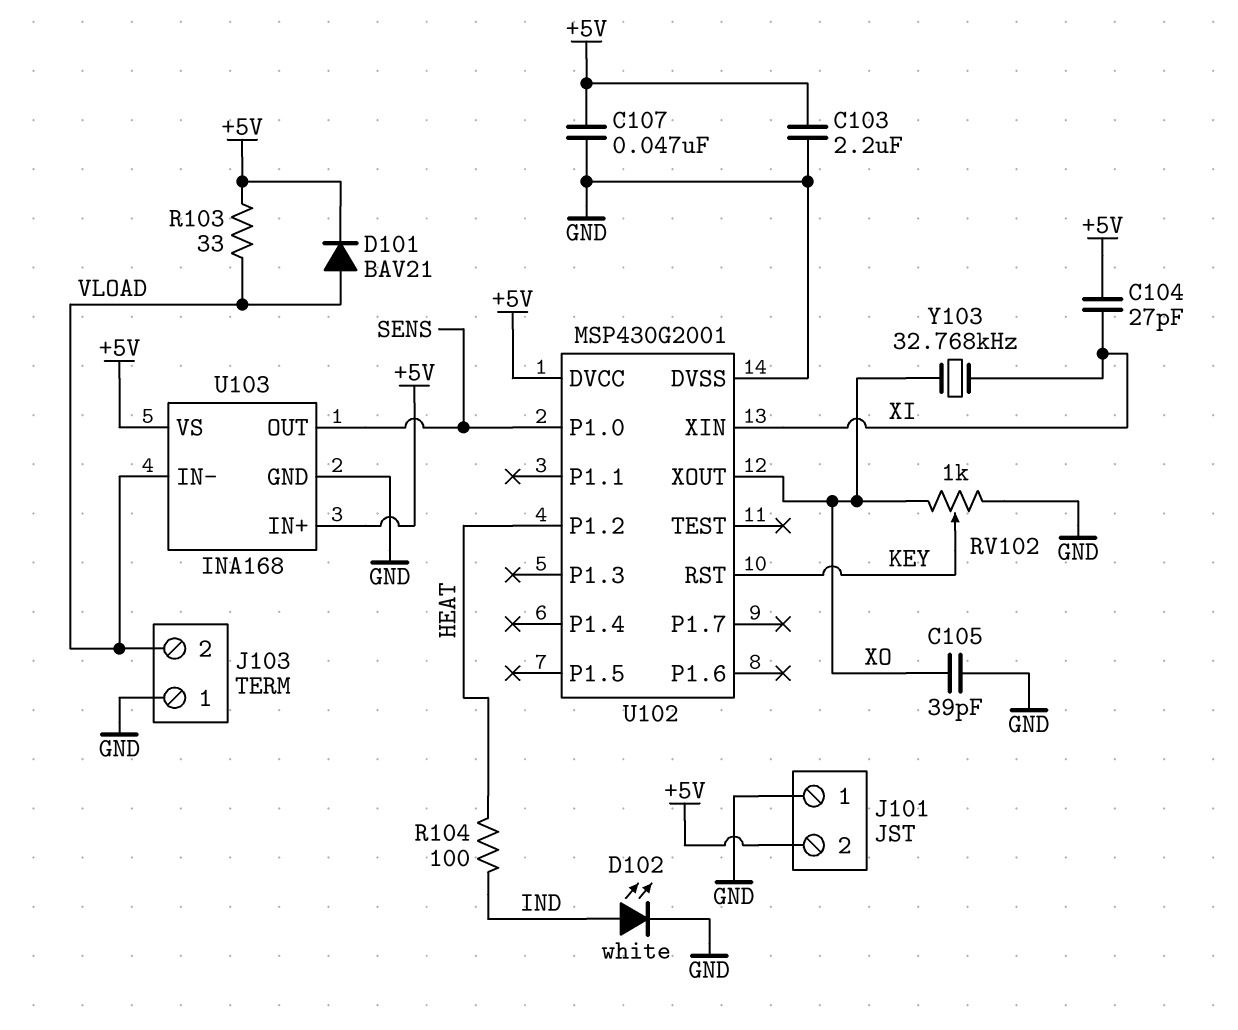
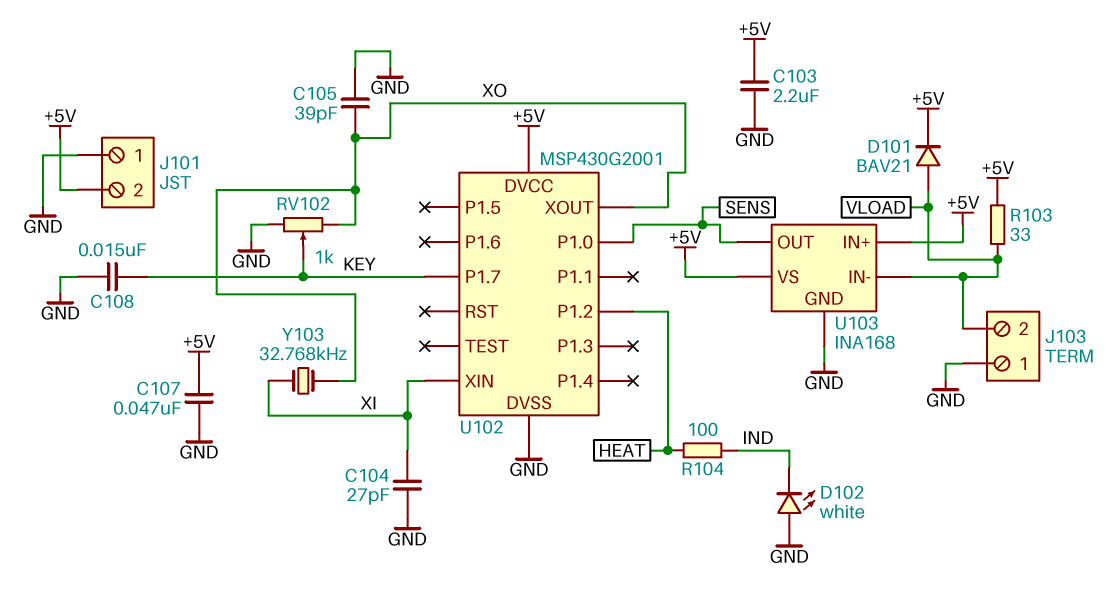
C104: 27pF (+5V, XI) -> 27pF (GND, XI)
C108: none -> 15nF (GND, KEY)
D102: LED white (A IND, K GND) -> LED white (A GND, K IND)
U102 pin P1.7: none -> KEY
U102 pin RST: KEY -> none

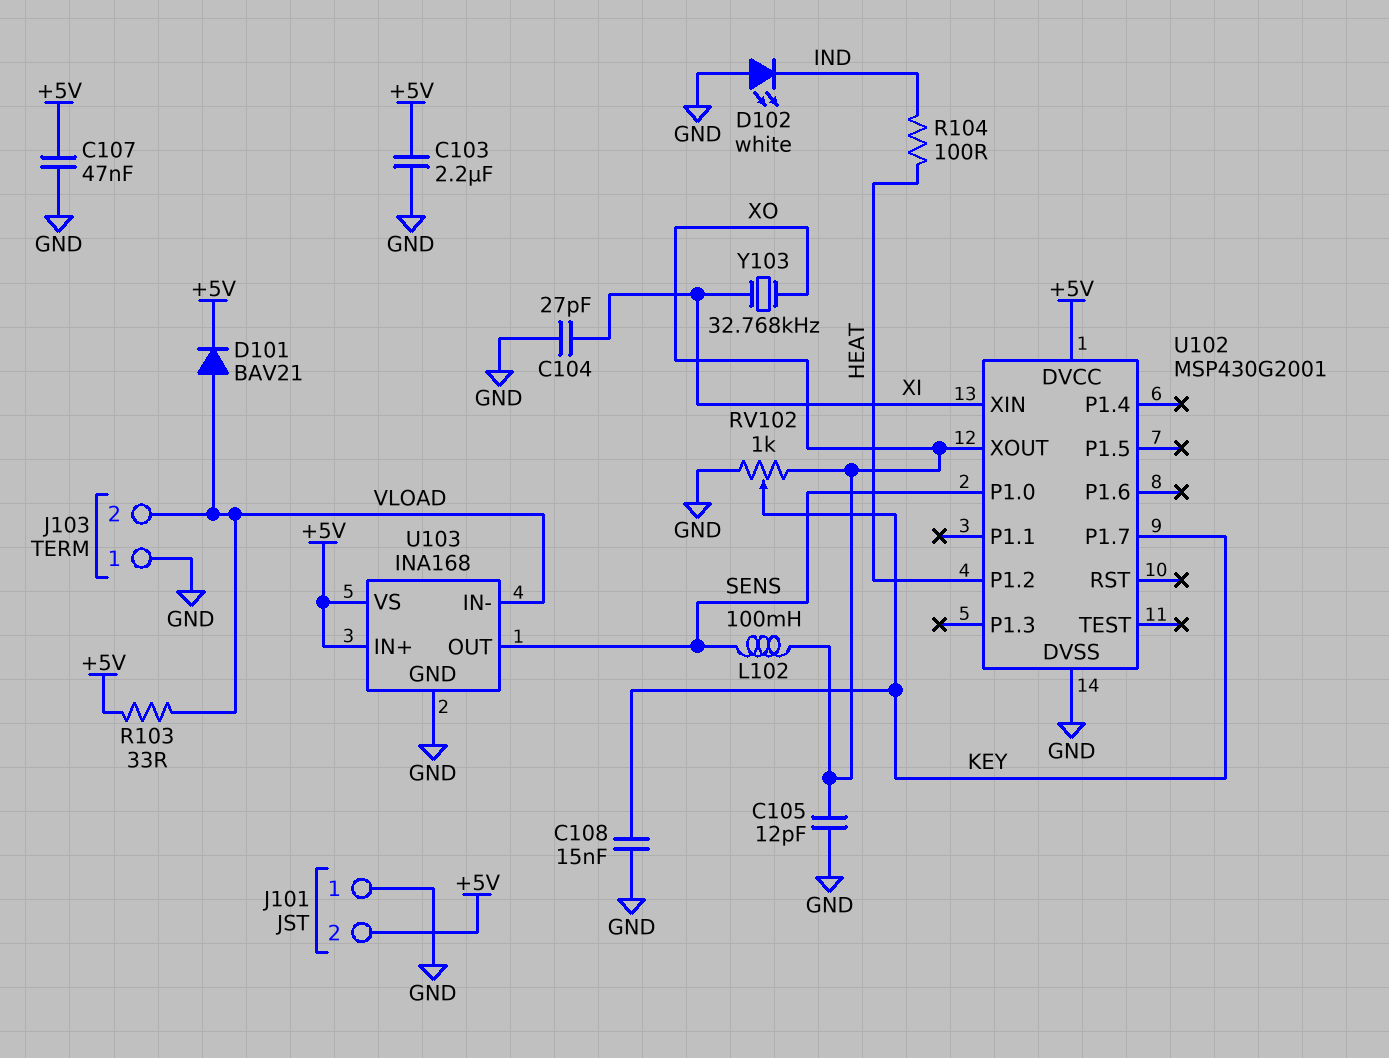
C105: 39pF (GND, XO) -> 12pF (GND, XO)
L102: none -> 100mH (SENS, XO)

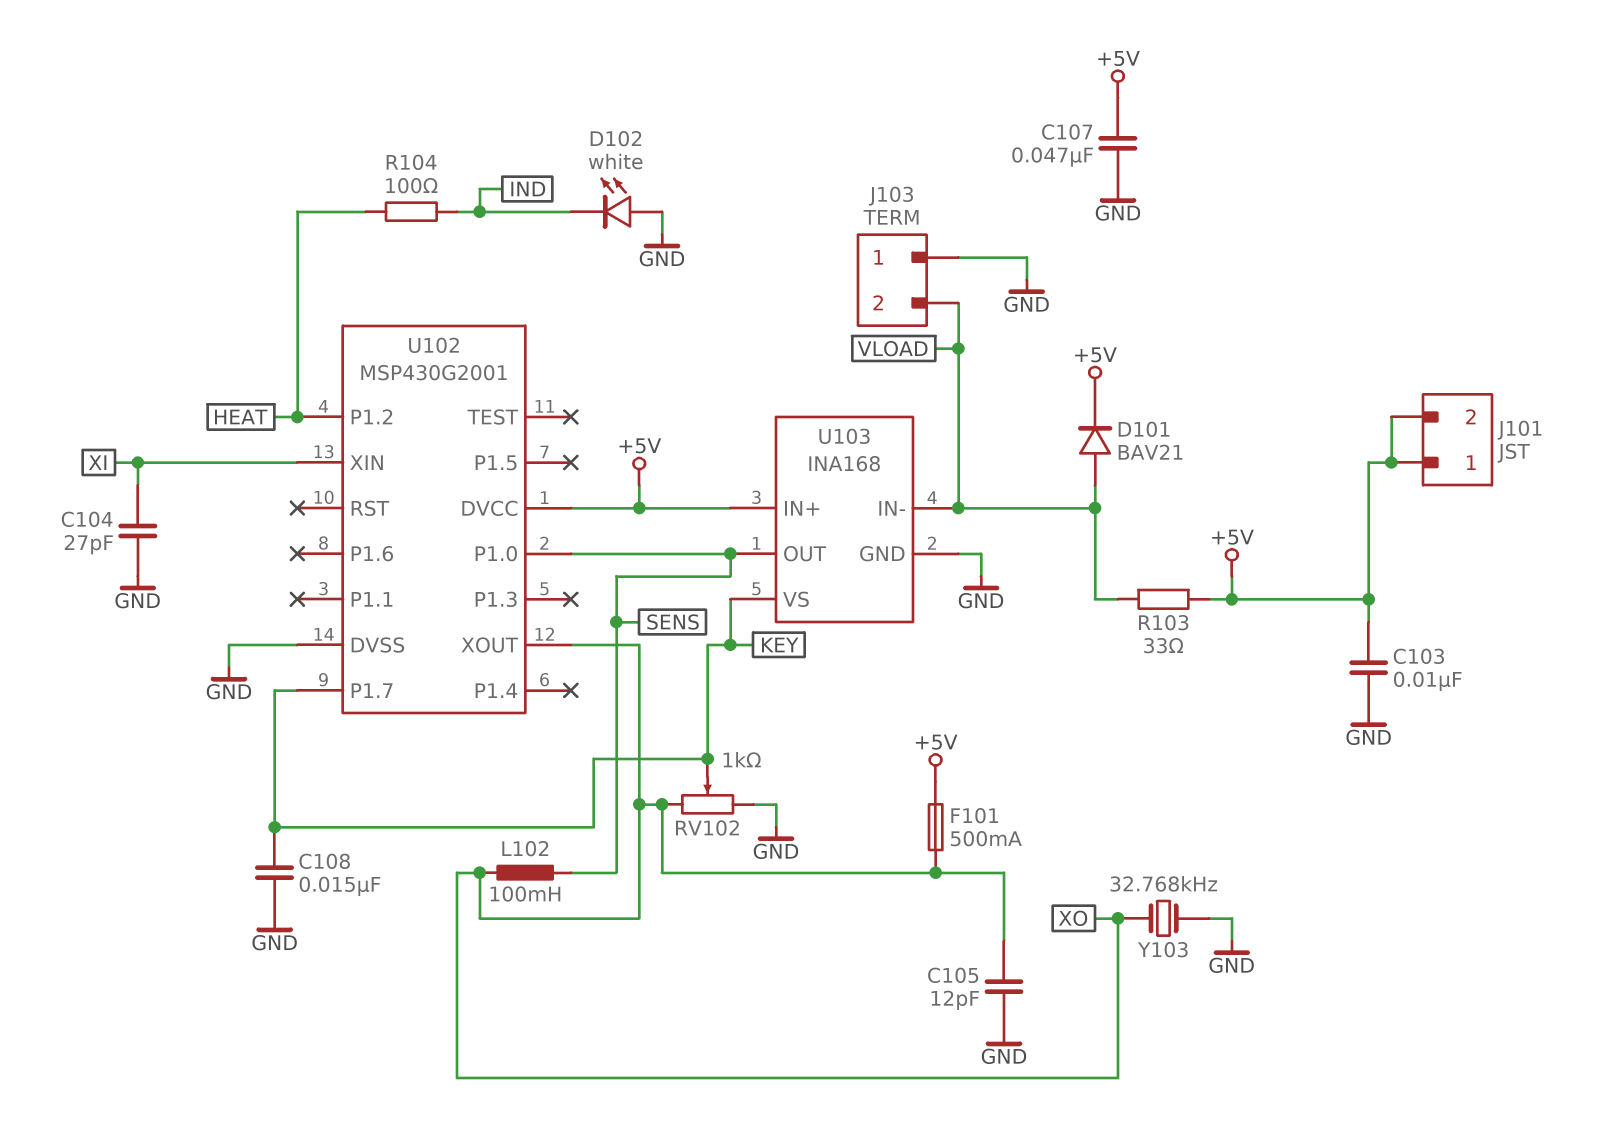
C103: 2.2uF (+5V, GND) -> 10nF (+5V, GND)
F101: none -> 500mA (+5V, XO)
J101 pin 1: GND -> +5V
U103 pin VS: +5V -> KEY
Y103: 32.768kHz (XI, XO) -> 32.768kHz (GND, XO)

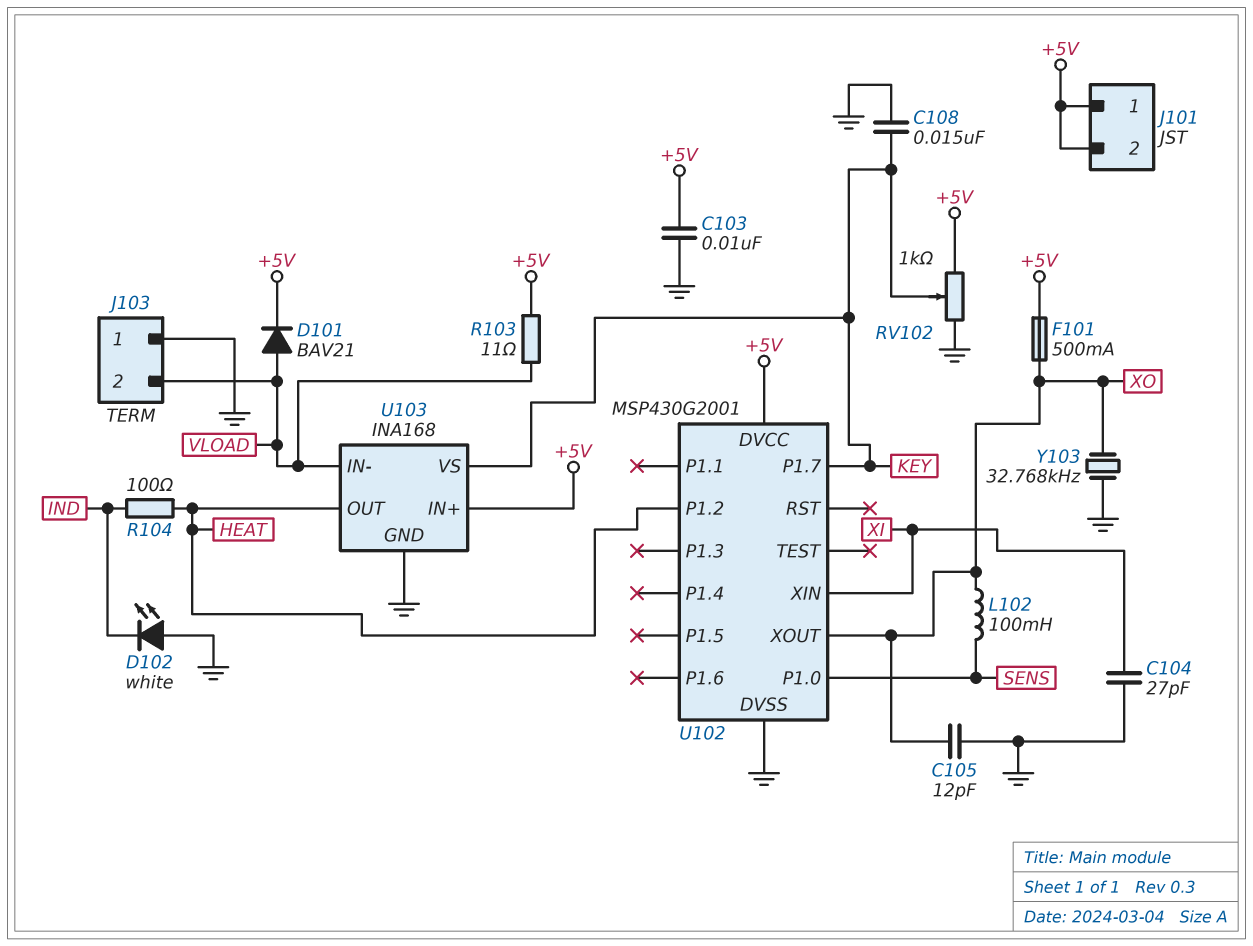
C107: 47nF (+5V, GND) -> none
R103: 33 (+5V, VLOAD) -> 11 (+5V, VLOAD)
RV102: 1k (GND, XO, wiper KEY) -> 1k (+5V, GND, wiper KEY)
U103 pin OUT: SENS -> HEAT

